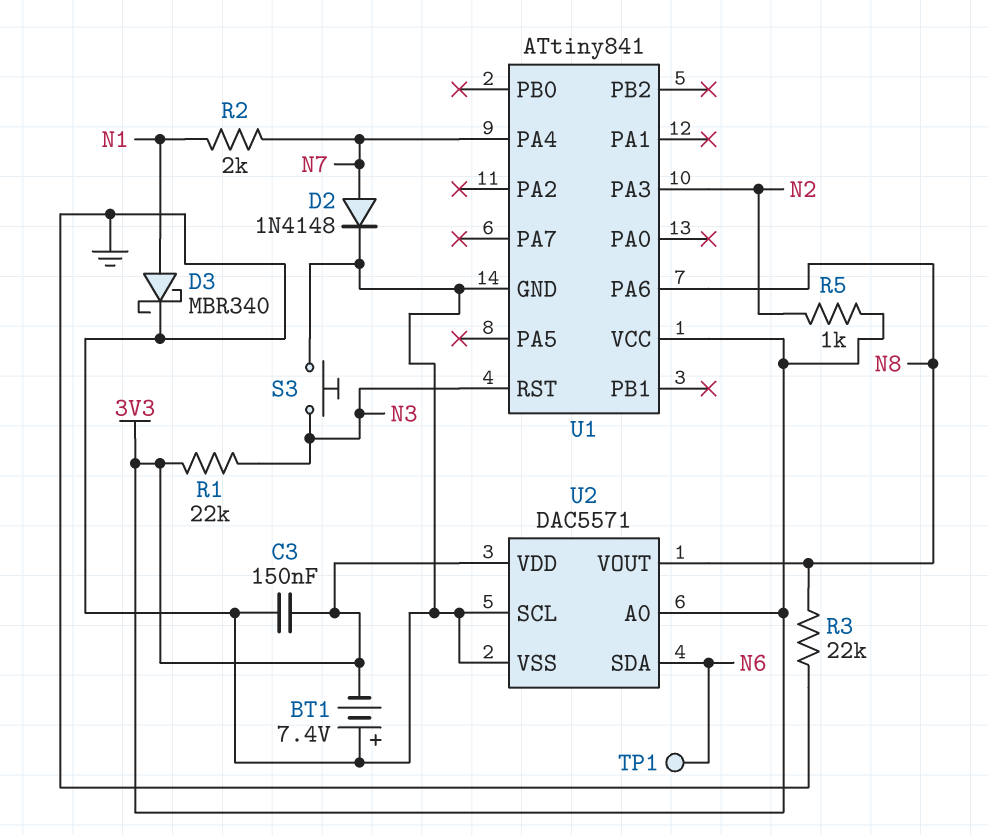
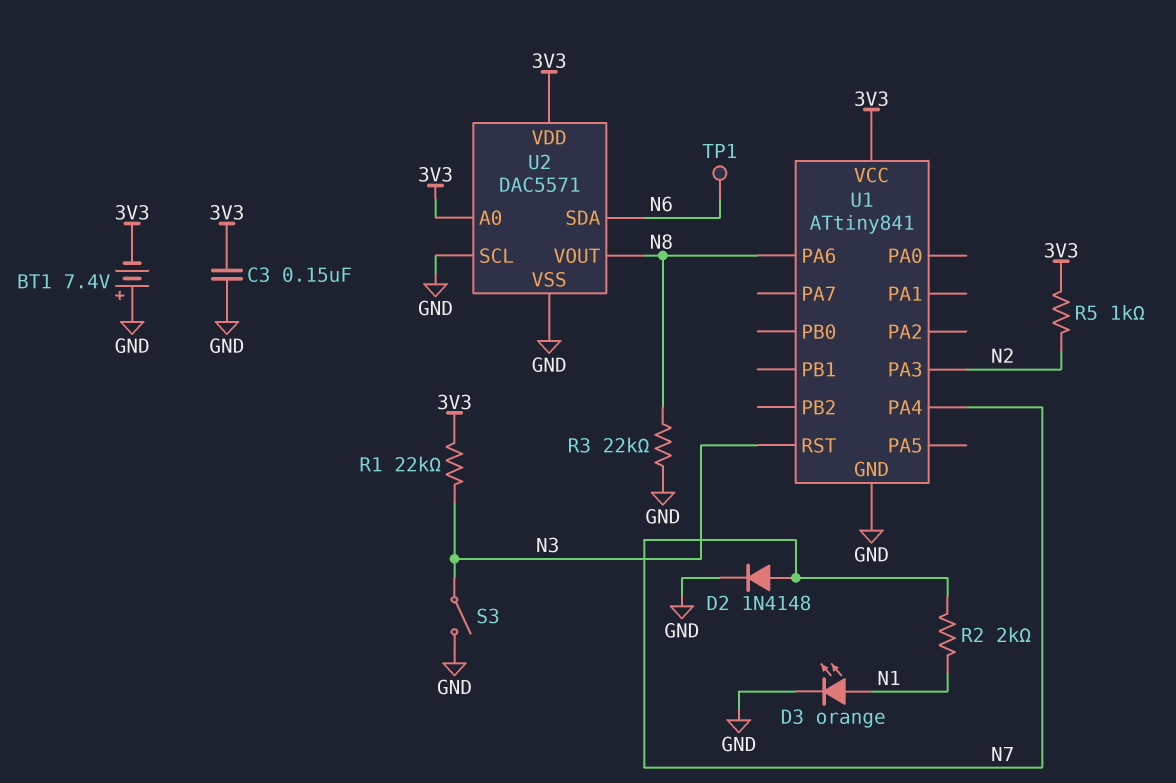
D3: schottky MBR340 (A N1, K GND) -> LED orange (A N1, K GND)
S3: button (GND, N3) -> switch (GND, N3)

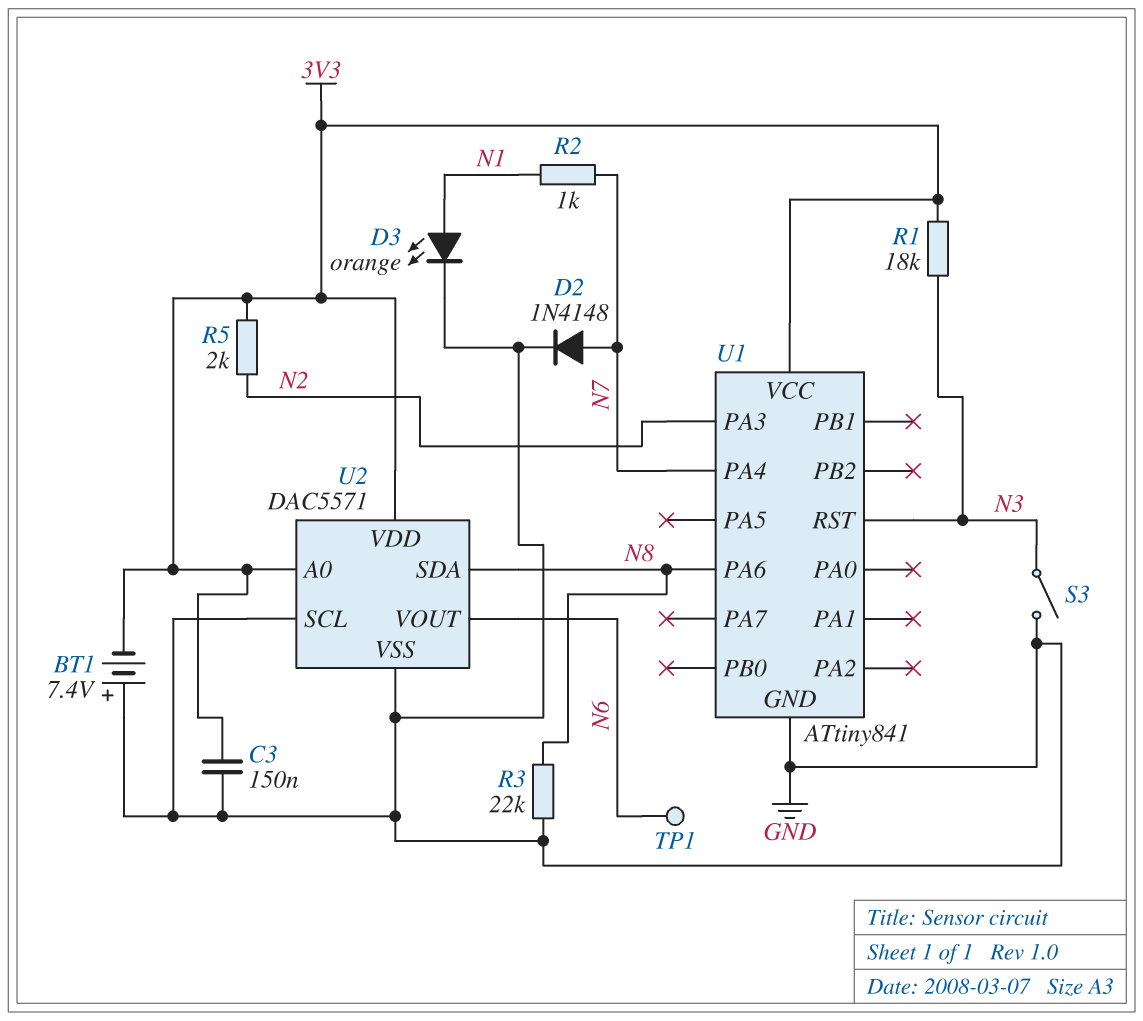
R1: 22k (3V3, N3) -> 18k (3V3, N3)
R2: 2k (N1, N7) -> 1k (N1, N7)
R5: 1k (3V3, N2) -> 2k (3V3, N2)
U2 pin SDA: N6 -> N8
U2 pin VOUT: N8 -> N6

